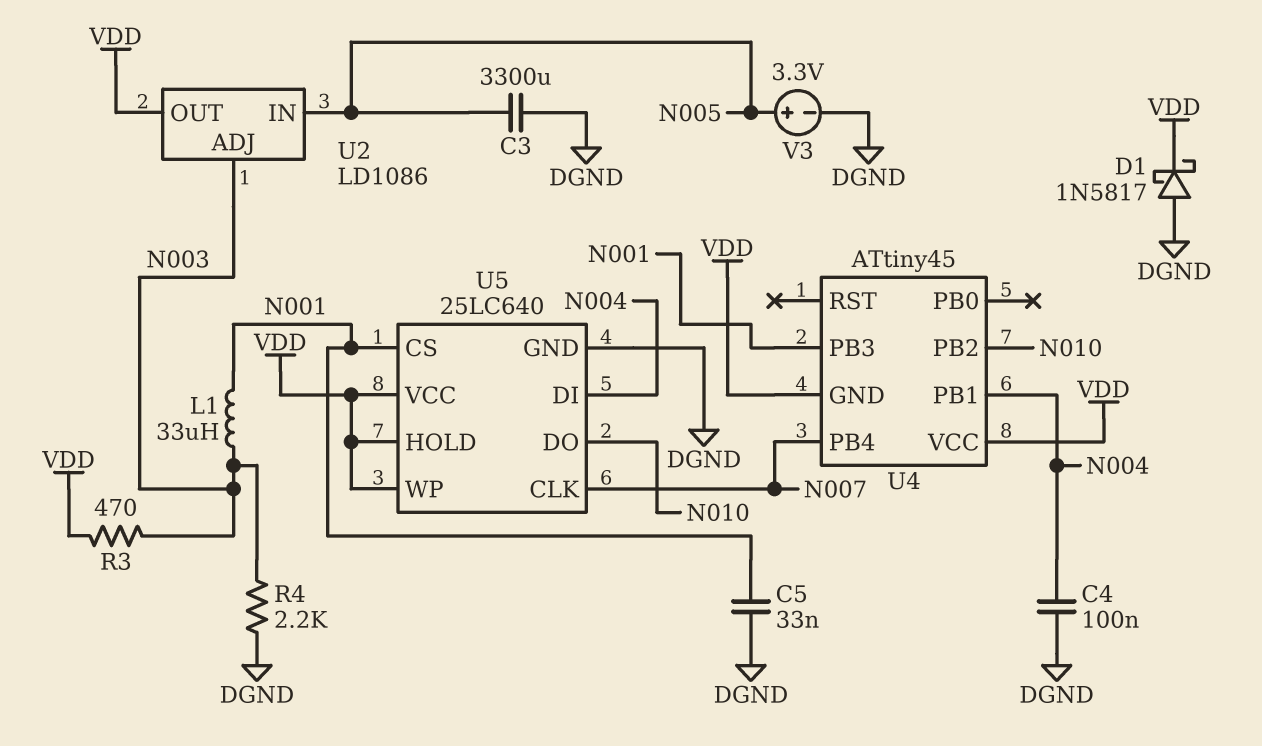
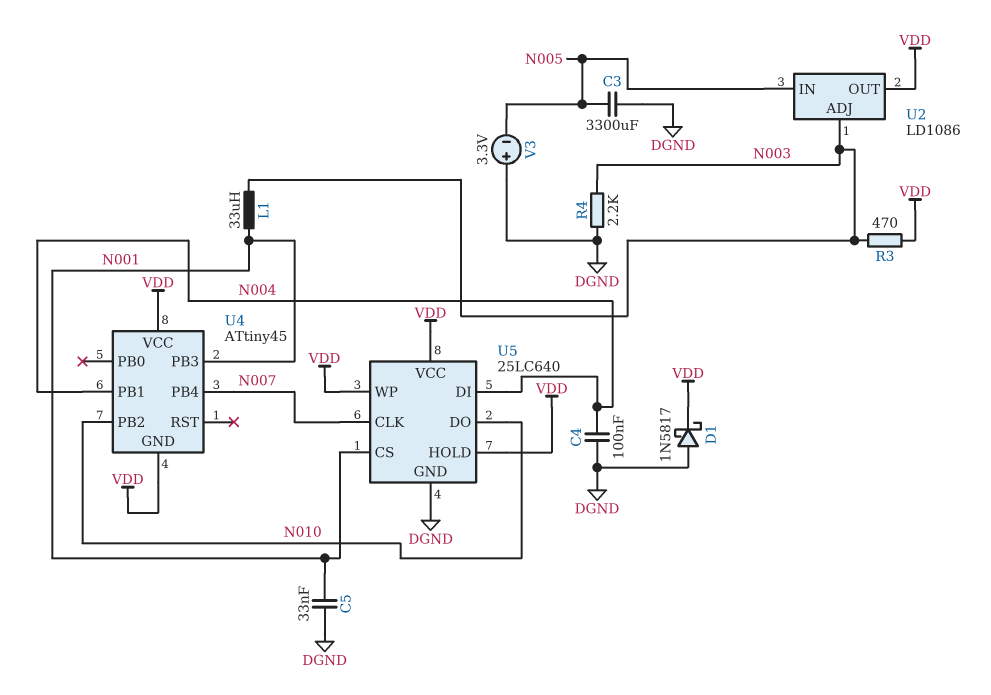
V3: 3.3V (plus N005, minus DGND) -> 3.3V (plus DGND, minus N005)

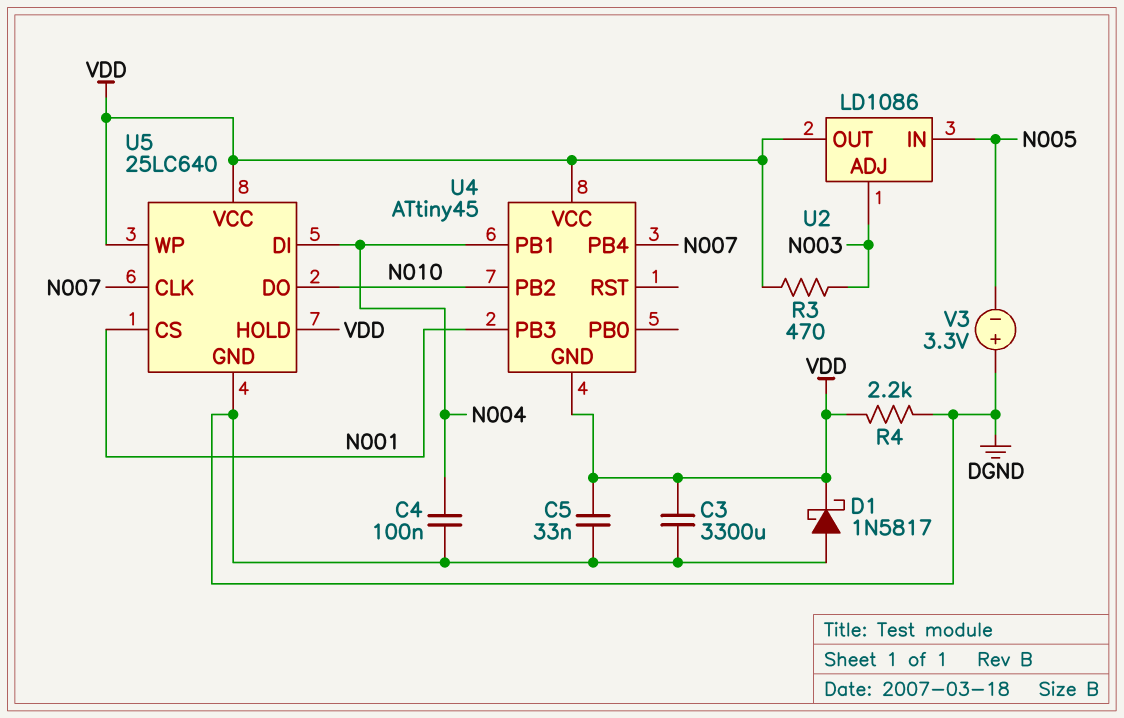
C3: 3300uF (DGND, N005) -> 3300uF (DGND, VDD)
C5: 33nF (DGND, N001) -> 33nF (DGND, VDD)
L1: 33uH (N001, N003) -> none
R4: 2.2k (DGND, N003) -> 2.2k (DGND, VDD)

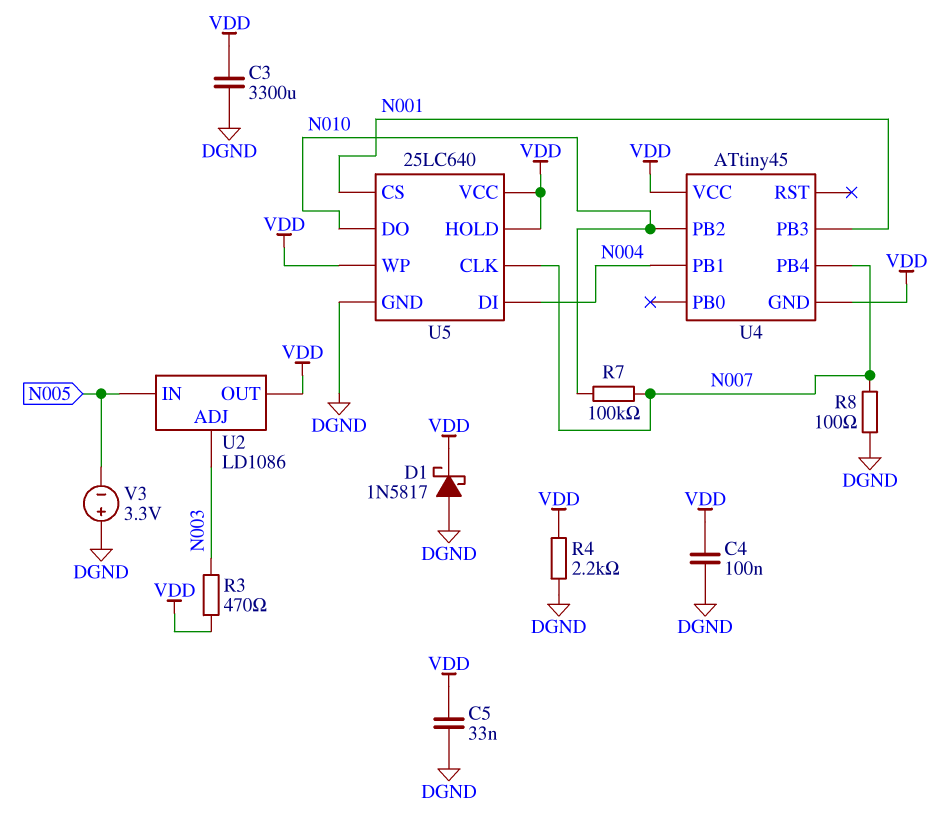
C4: 100nF (DGND, N004) -> 100nF (DGND, VDD)
R7: none -> 100k (N007, N010)
R8: none -> 100 (DGND, N007)

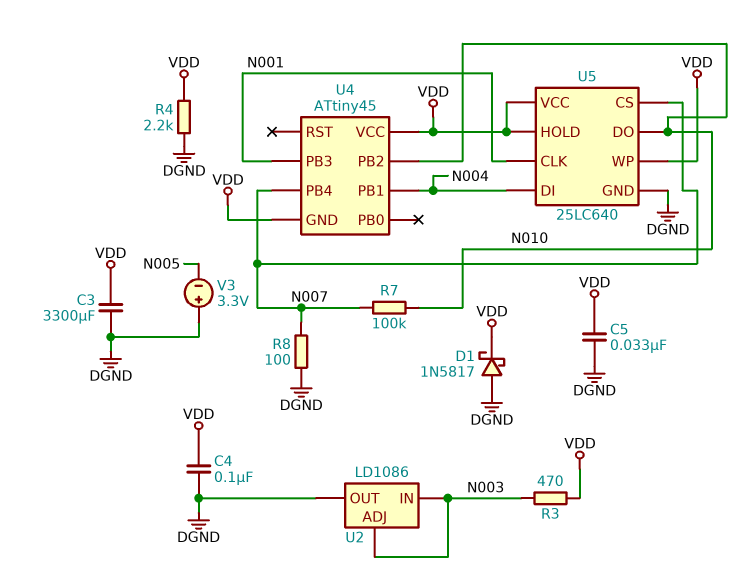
U2 pin IN: N005 -> N003
U2 pin OUT: VDD -> DGND
U5 pin CLK: N007 -> N001
U5 pin CS: N001 -> N007

